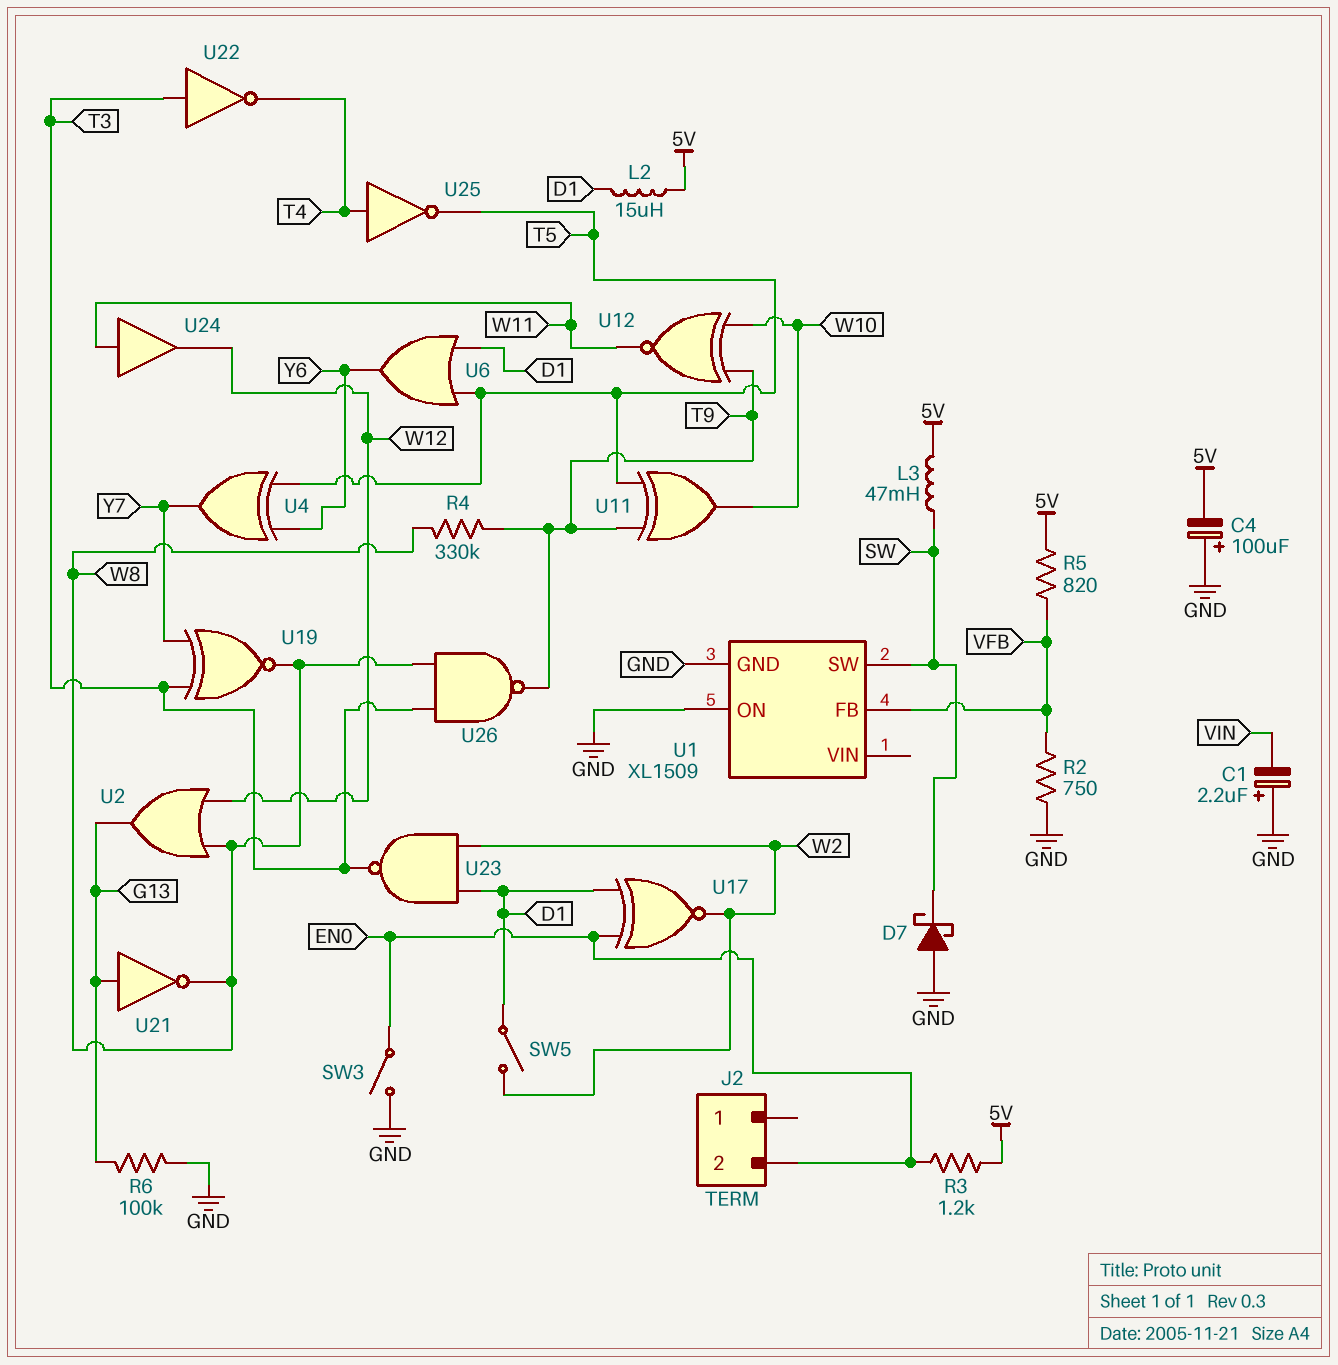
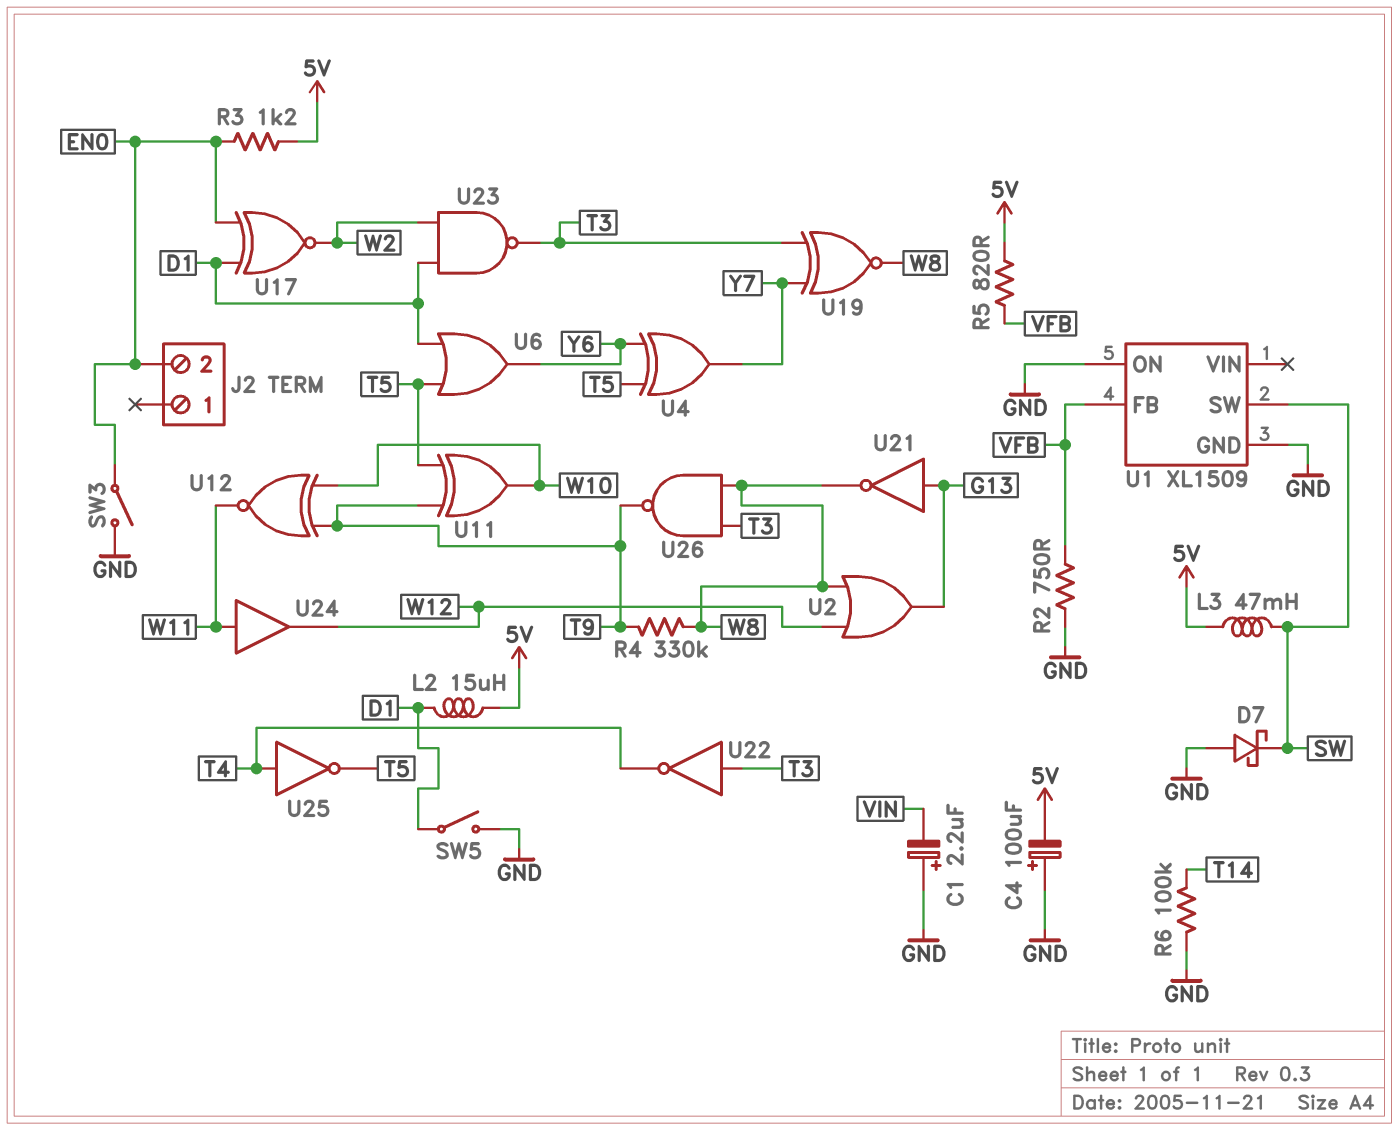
R6: 100k (G13, GND) -> 100k (GND, T14)
SW5: switch (D1, W2) -> switch (D1, GND)

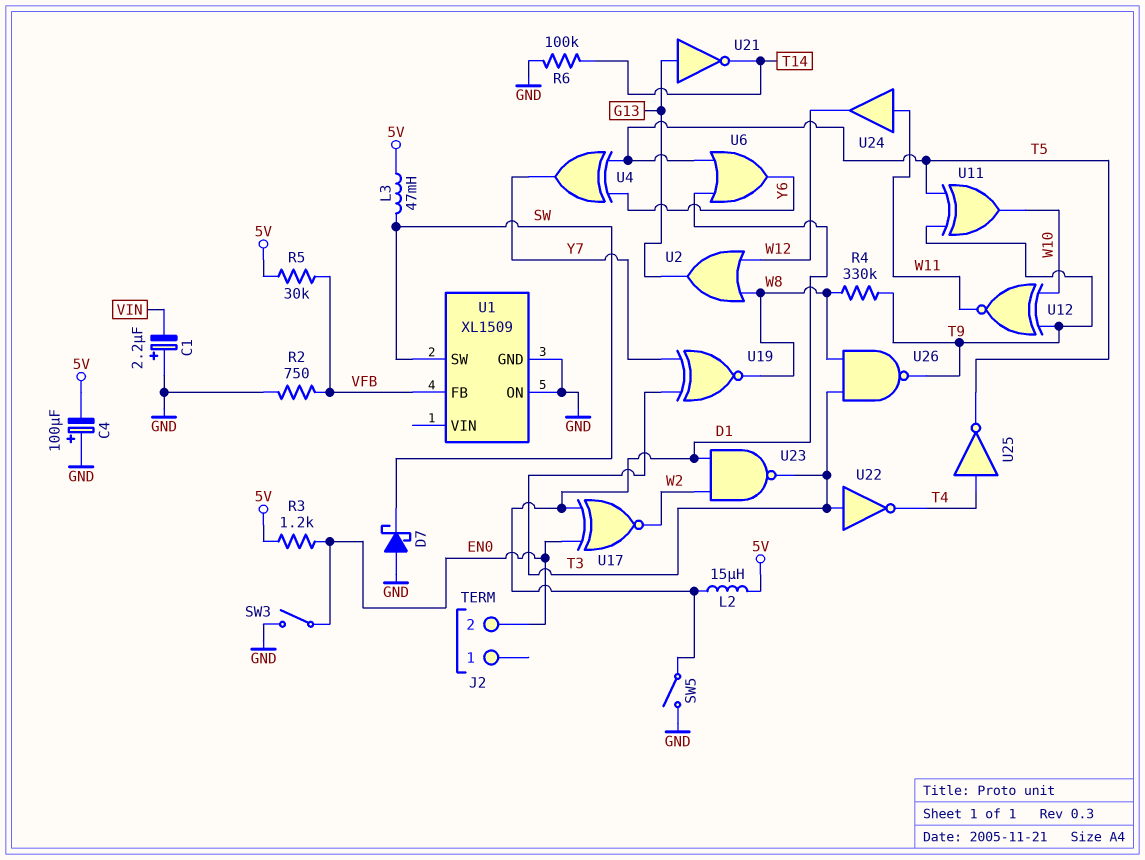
R5: 820 (5V, VFB) -> 30k (5V, VFB)
U21: NOT (in G13, out W8) -> NOT (in G13, out T14)

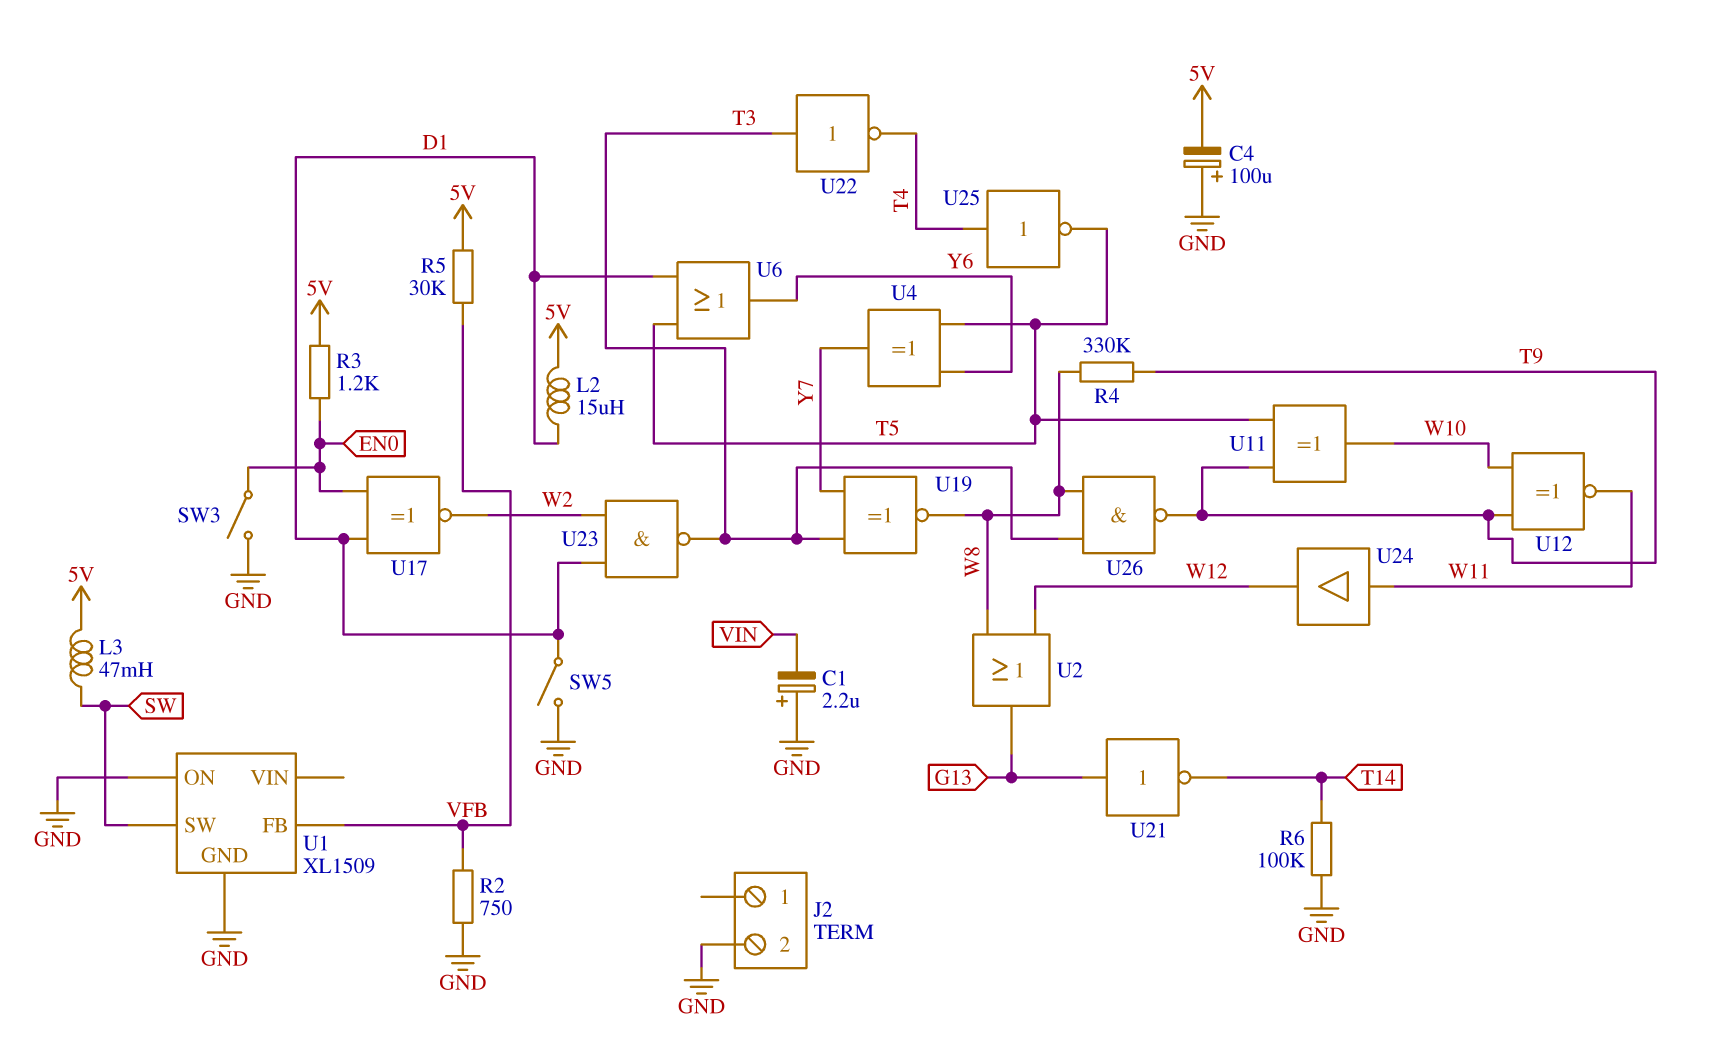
D7: schottky (A GND, K SW) -> none
J2 pin 2: EN0 -> GND

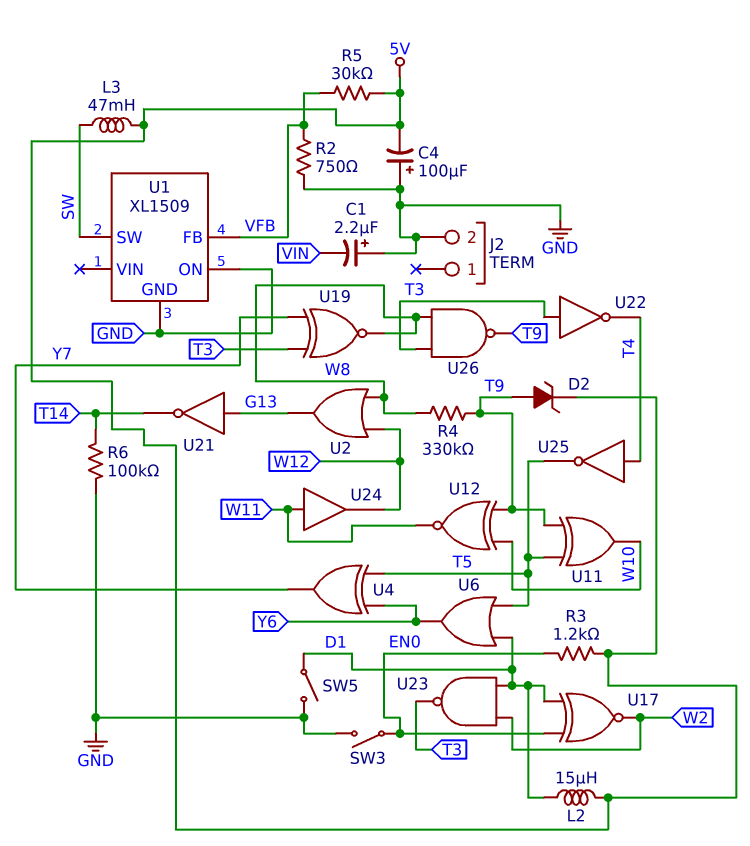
D2: none -> zener (A T9, K 5V)

